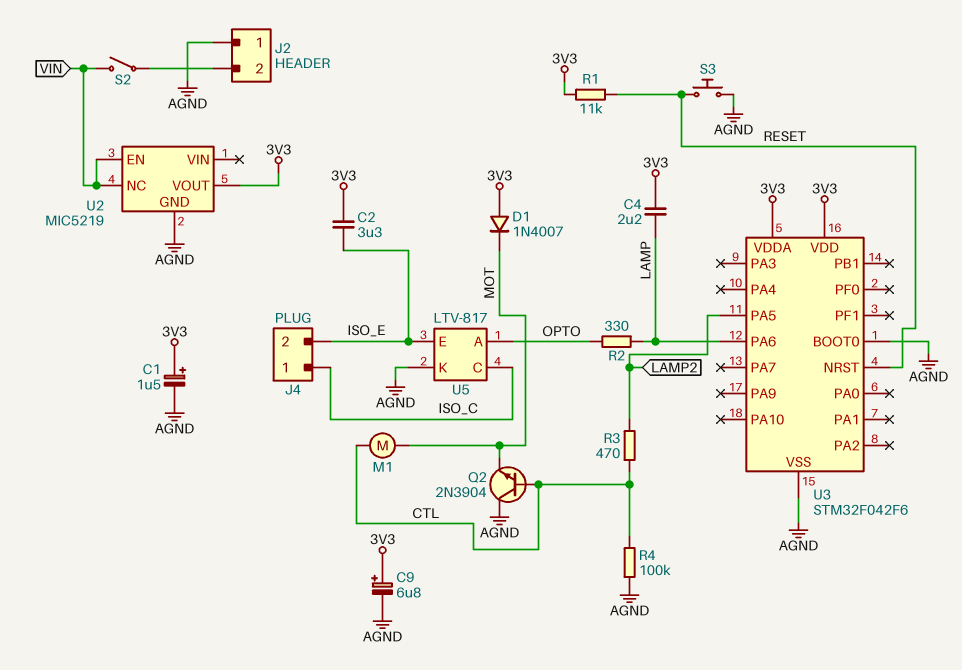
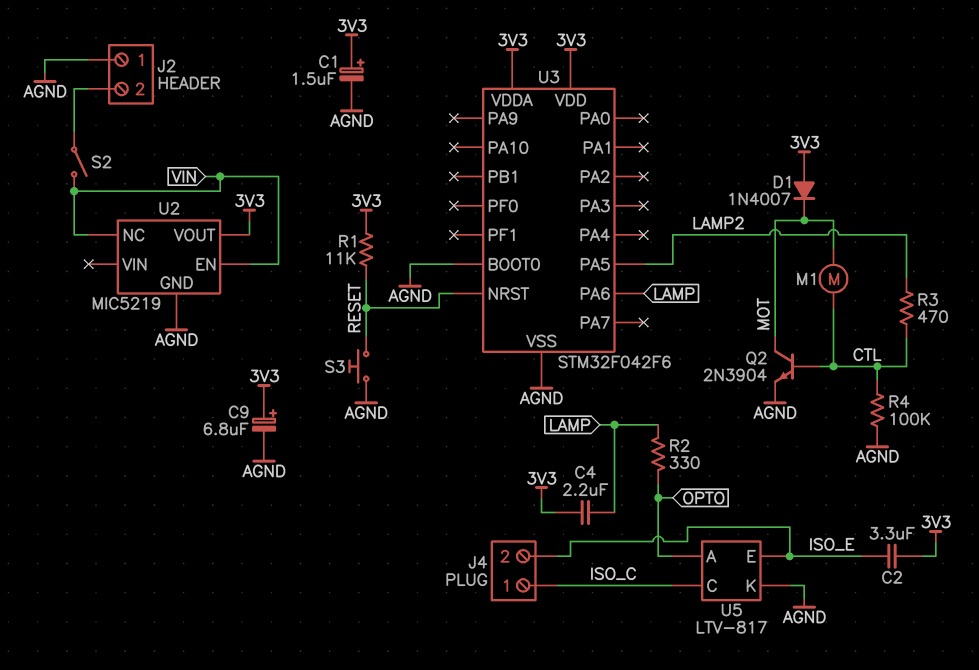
Q2: NPN 2N3904 (B CTL, C AGND, E MOT) -> NPN 2N3904 (B CTL, C MOT, E AGND)

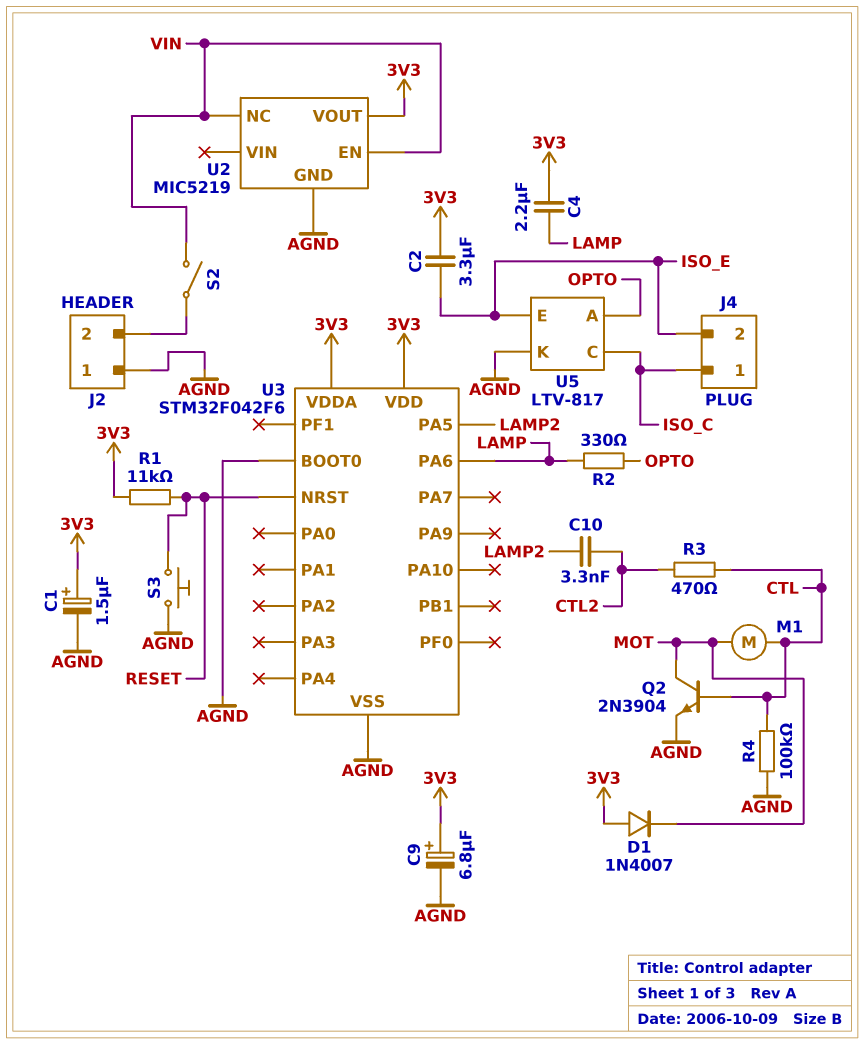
C10: none -> 3.3nF (CTL2, LAMP2)
R3: 470 (CTL, LAMP2) -> 470 (CTL, CTL2)

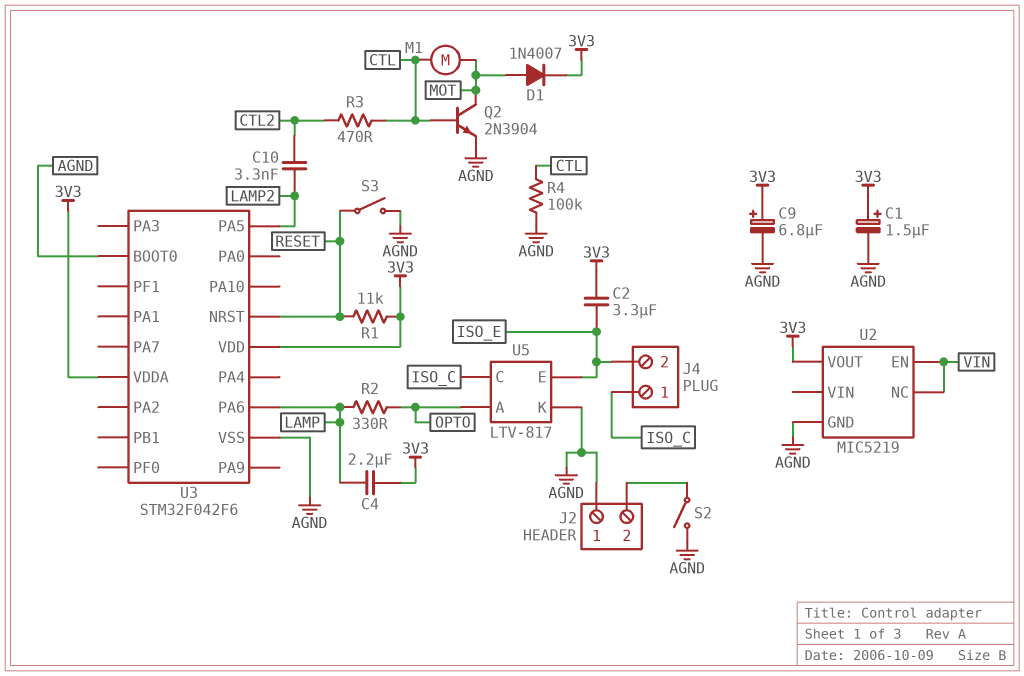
D1: diode 1N4007 (A 3V3, K MOT) -> diode 1N4007 (A MOT, K 3V3)
S2: switch (J2/2, VIN) -> switch (AGND, J2/2)
S3: button (AGND, RESET) -> switch (AGND, RESET)

